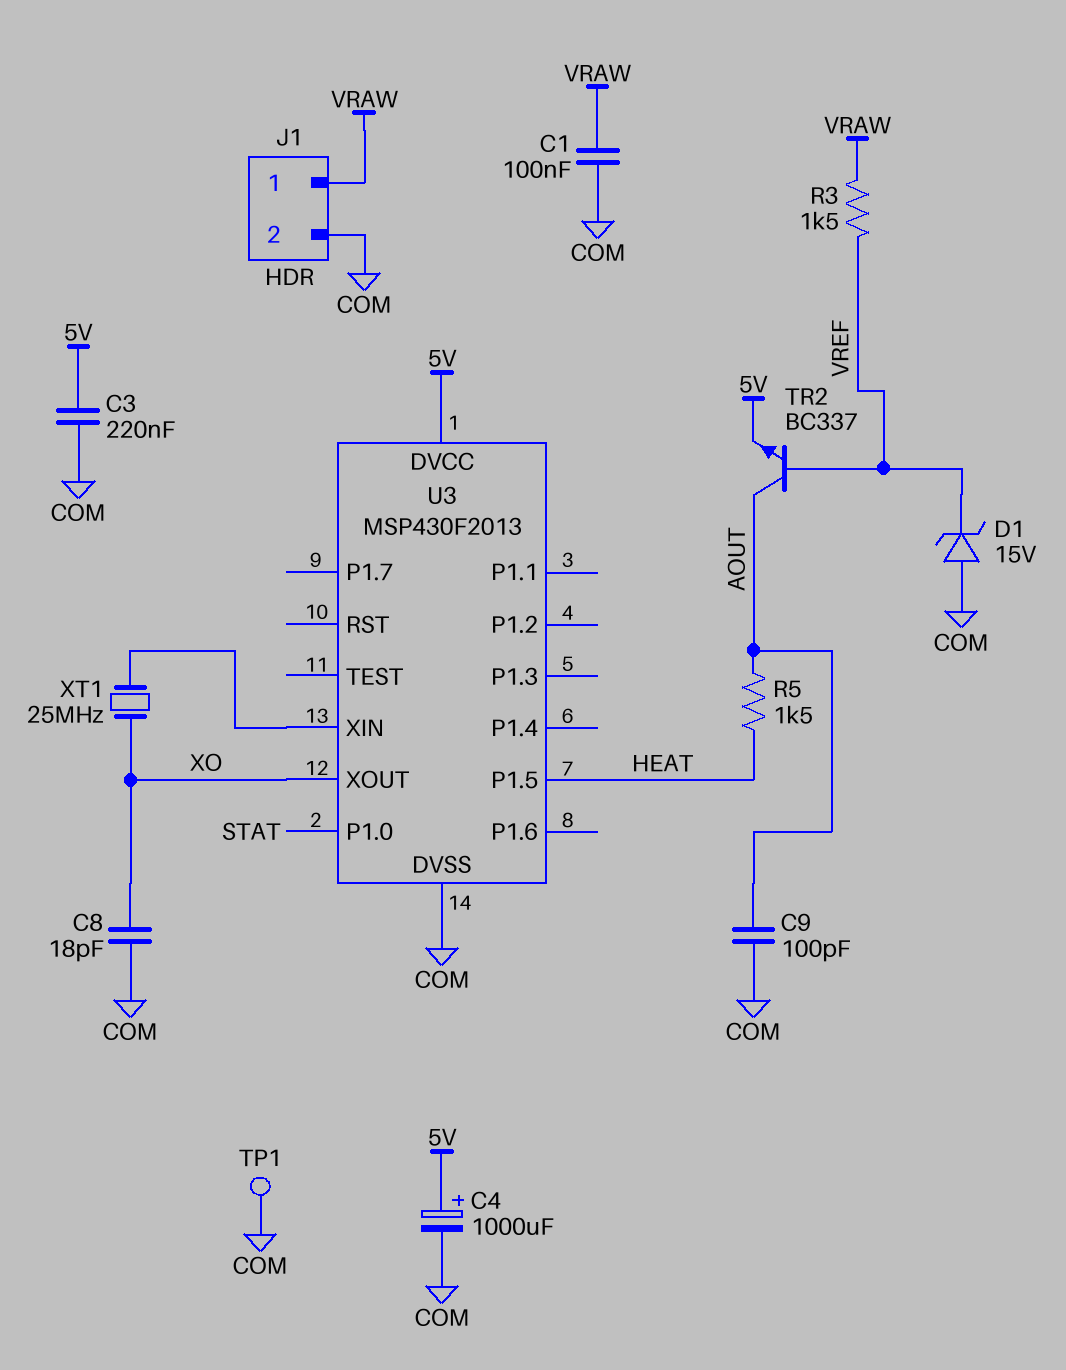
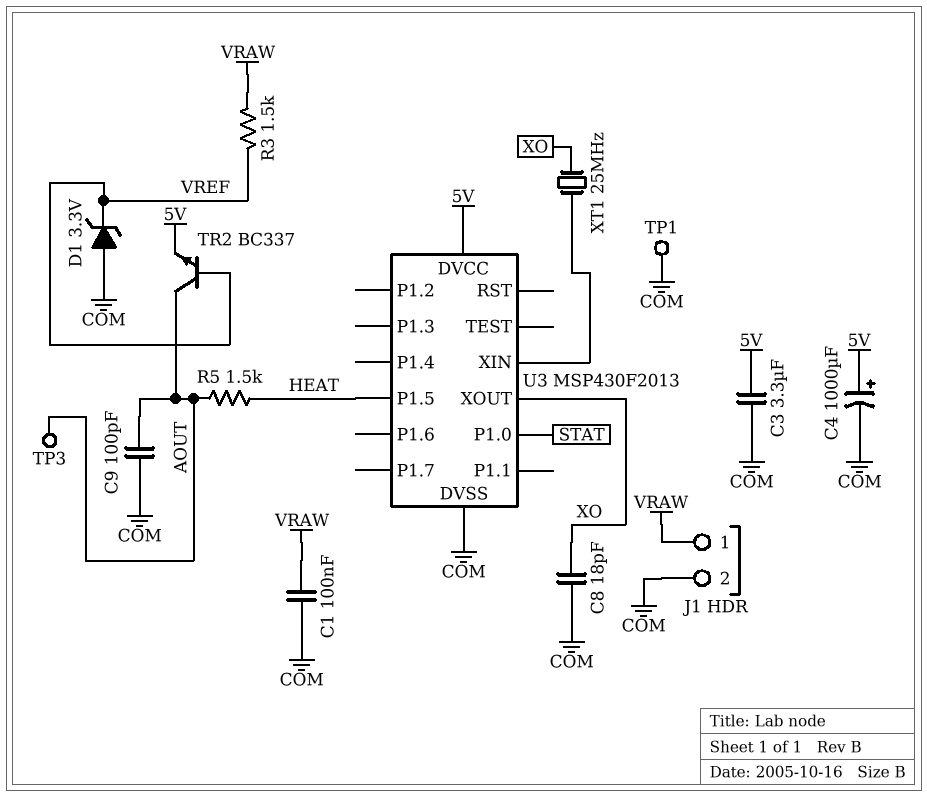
C3: 220nF (5V, COM) -> 3.3uF (5V, COM)
D1: zener 15V (A COM, K VREF) -> zener 3.3V (A COM, K VREF)
TP3: none -> test point (AOUT)

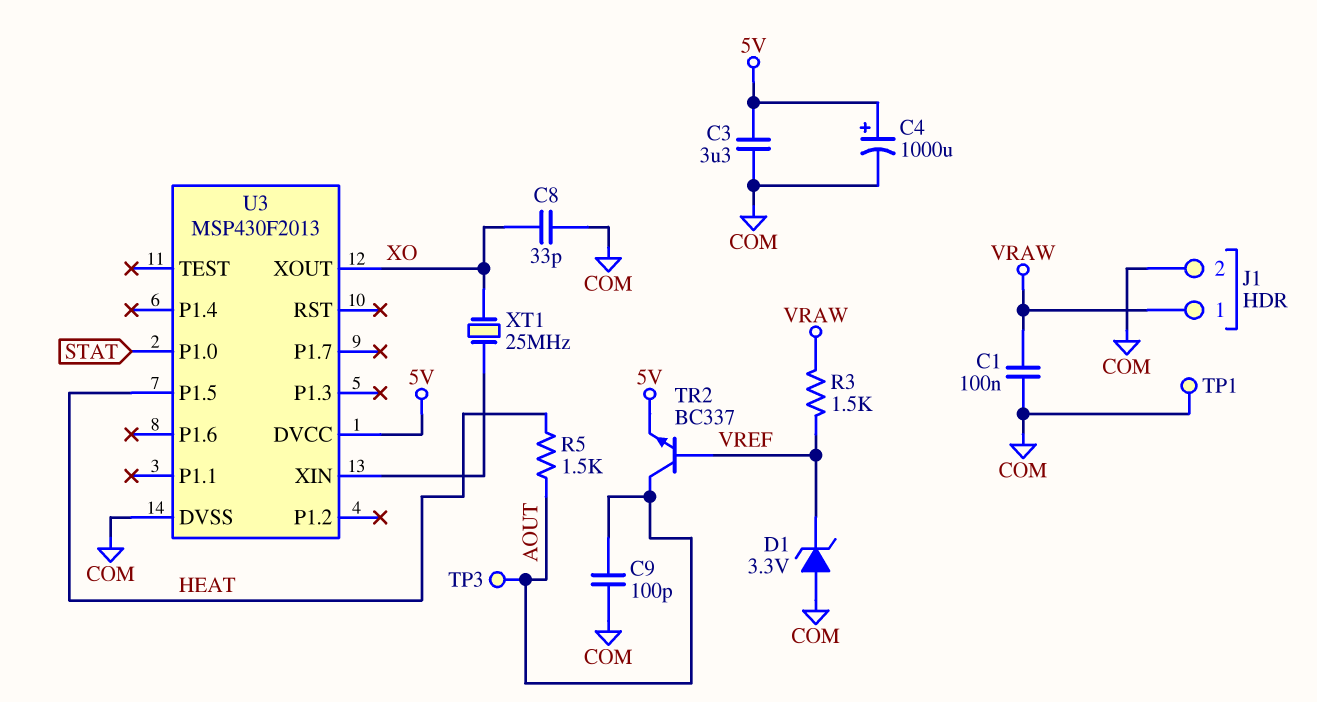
C8: 18pF (COM, XO) -> 33pF (COM, XO)

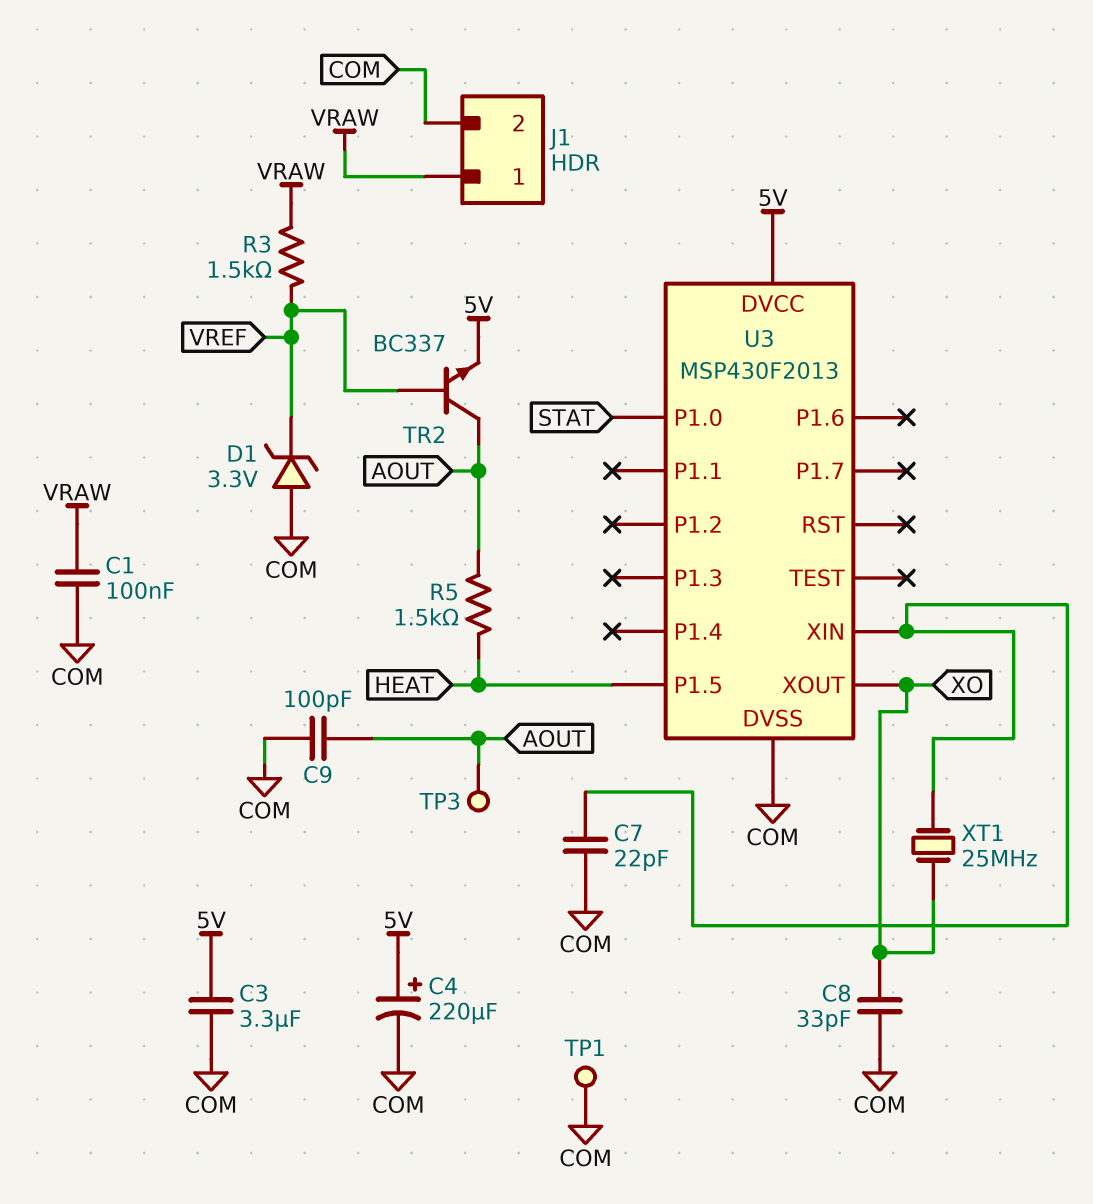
C4: 1000uF (plus 5V, minus COM) -> 220uF (plus 5V, minus COM)
C7: none -> 22pF (COM, U3/XIN)

